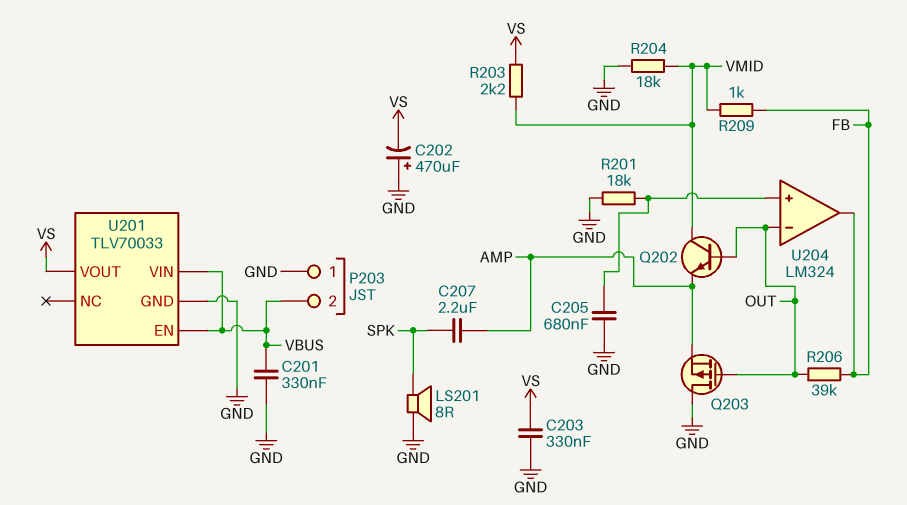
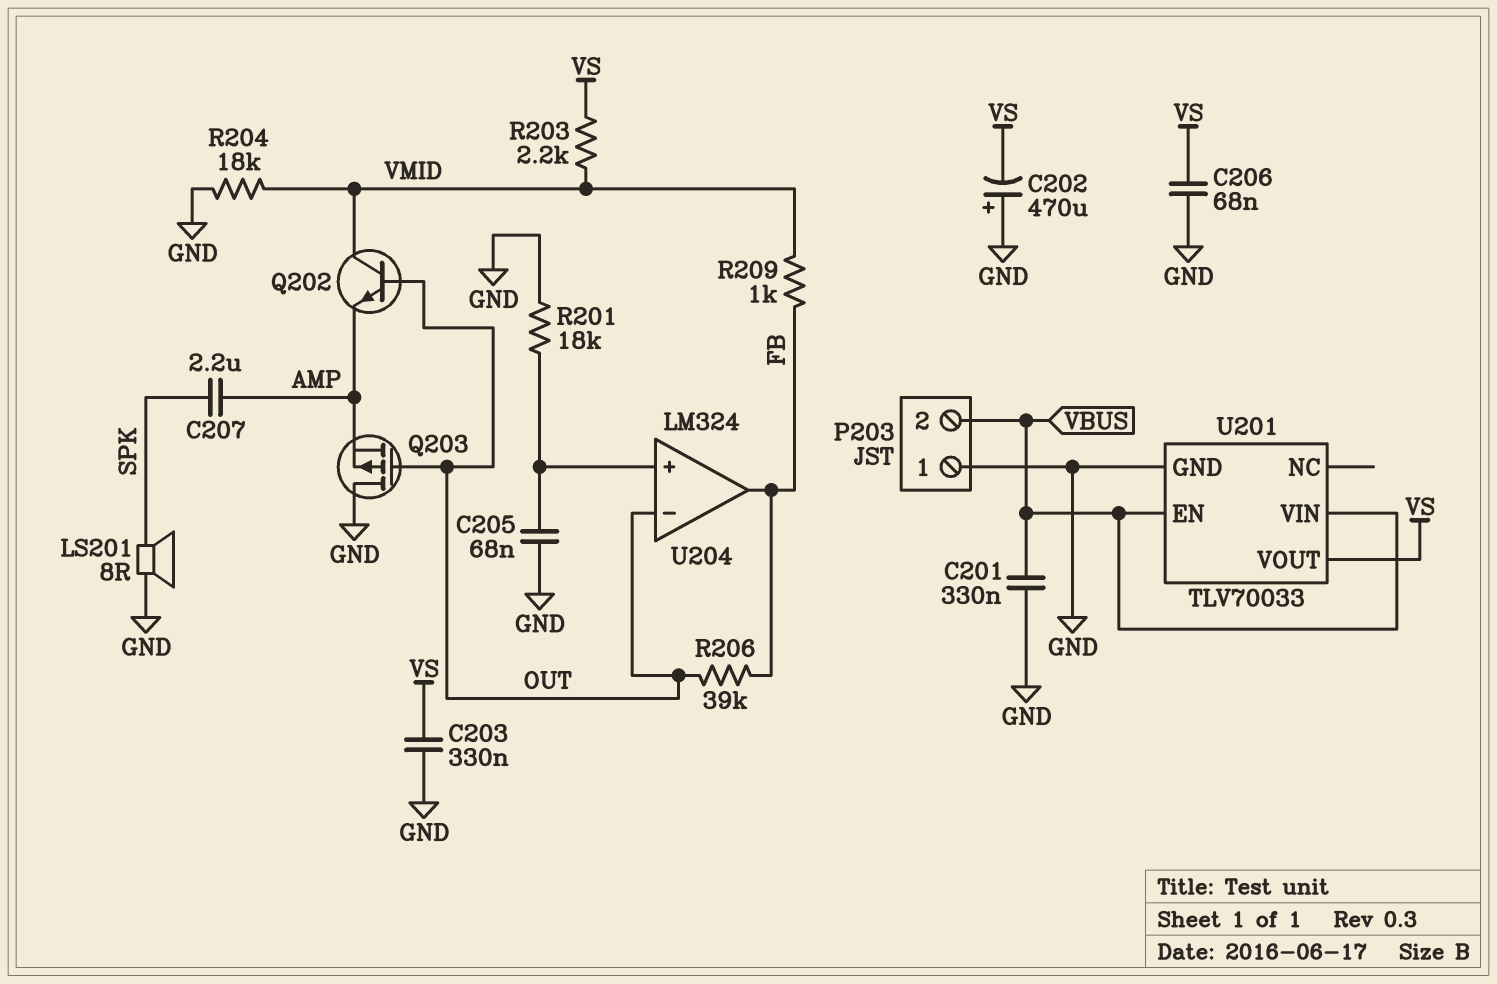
C205: 680nF (GND, U204/in+) -> 68nF (GND, U204/in+)
C206: none -> 68nF (GND, VS)

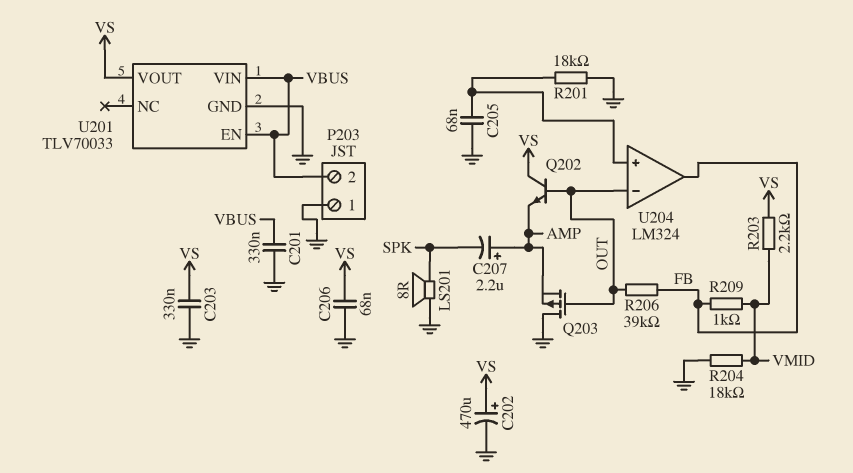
C202: 470uF (plus GND, minus VS) -> 470uF (plus VS, minus GND)
C207: 2.2uF (AMP, SPK) -> 2.2uF (plus AMP, minus SPK)
Q202: NPN (B OUT, C VMID, E AMP) -> NPN (B OUT, C VS, E AMP)

